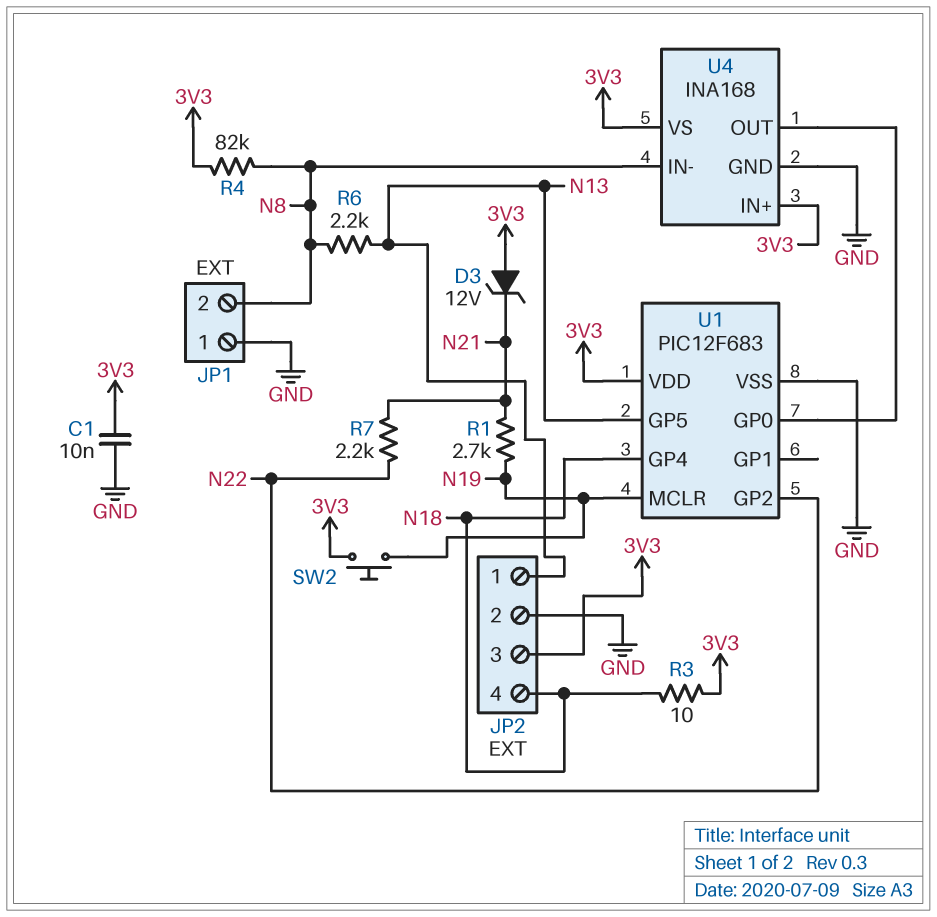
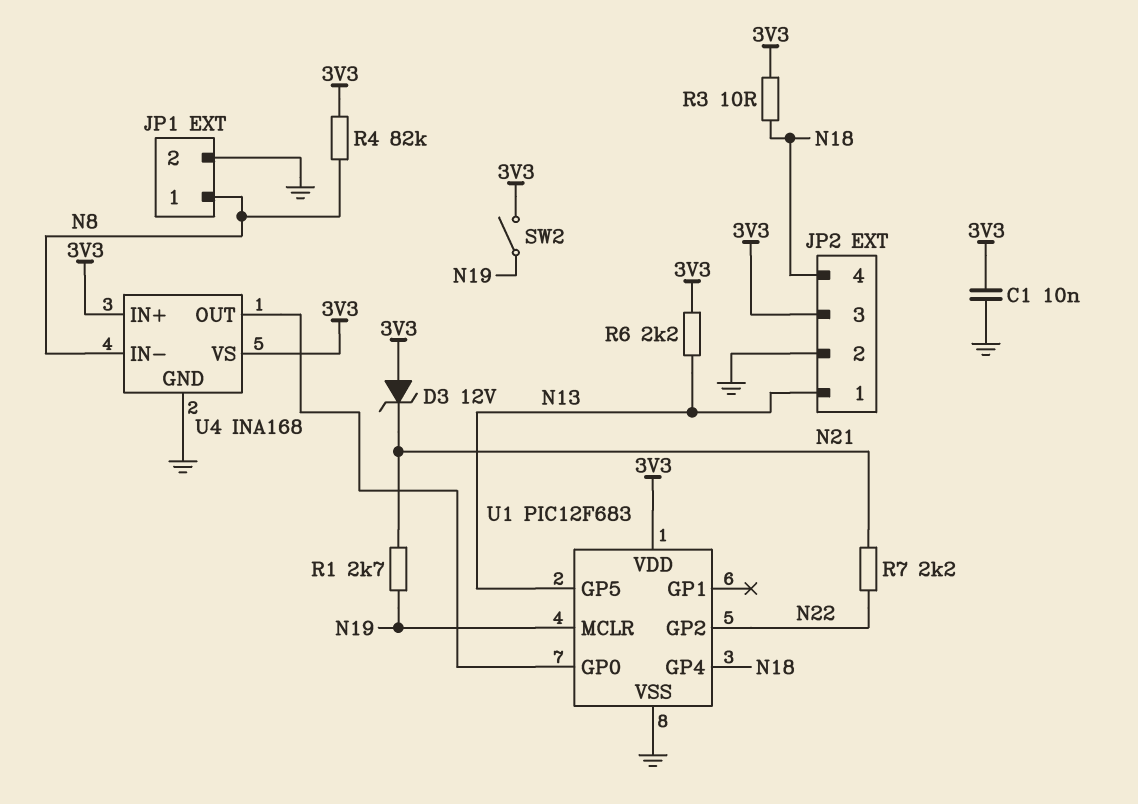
JP1 pin 1: GND -> N8
JP1 pin 2: N8 -> GND
R6: 2.2k (N8, N13) -> 2.2k (3V3, N13)
SW2: button (3V3, N19) -> switch (3V3, N19)

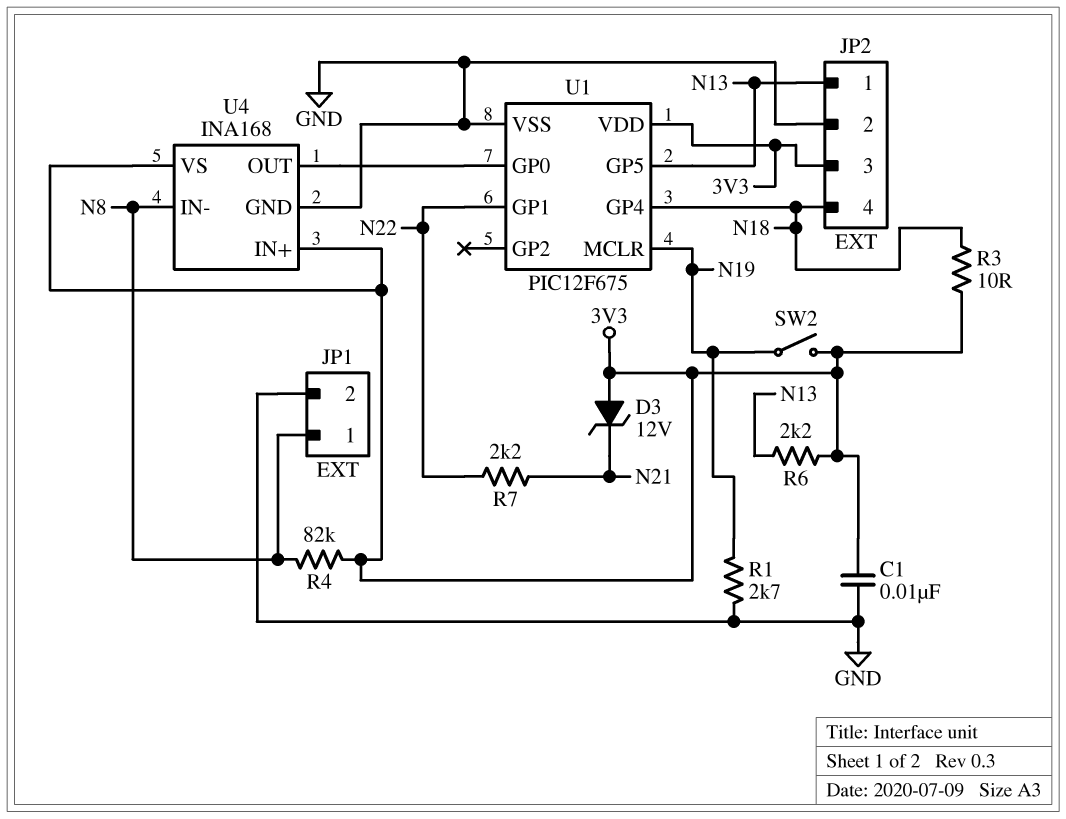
R1: 2.7k (N19, N21) -> 2.7k (GND, N19)
U1: PIC12F683 -> PIC12F675
U1 pin GP1: none -> N22
U1 pin GP2: N22 -> none

